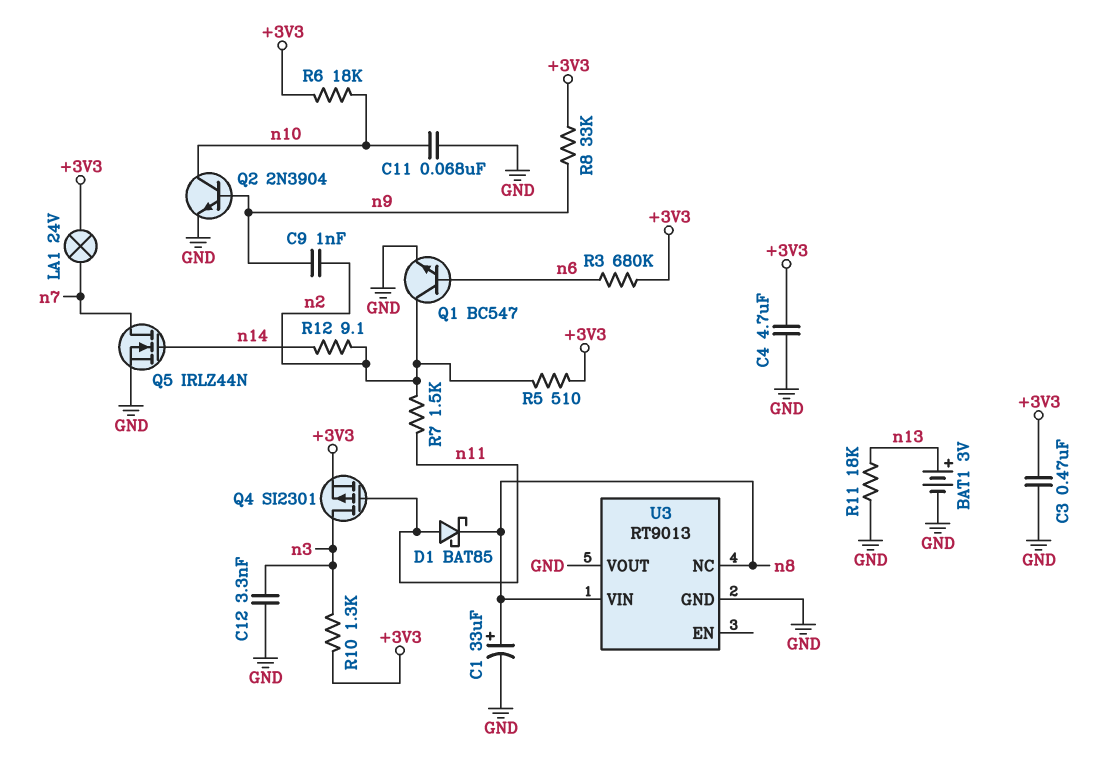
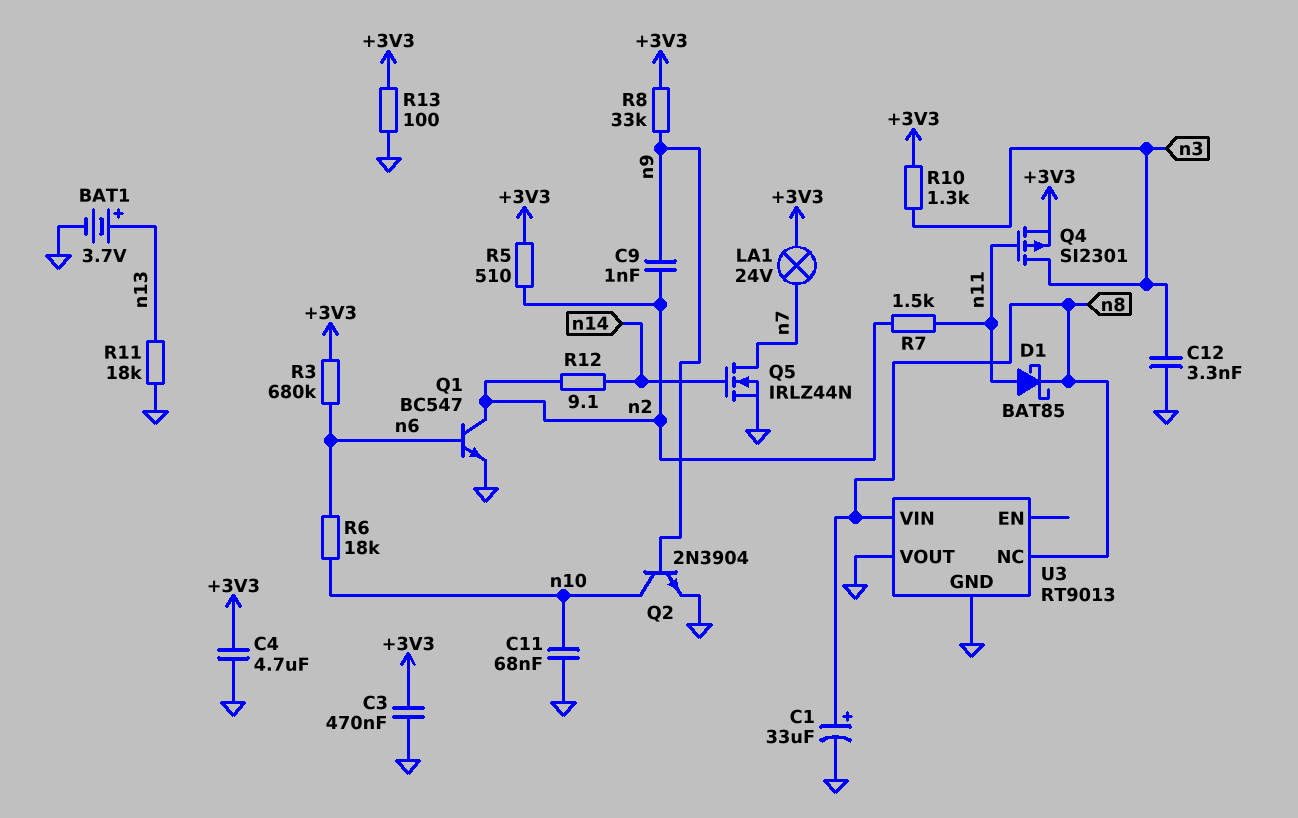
BAT1: 3V (plus n13, minus GND) -> 3.7V (plus n13, minus GND)
R6: 18k (+3V3, n10) -> 18k (n6, n10)
R13: none -> 100 (+3V3, GND)

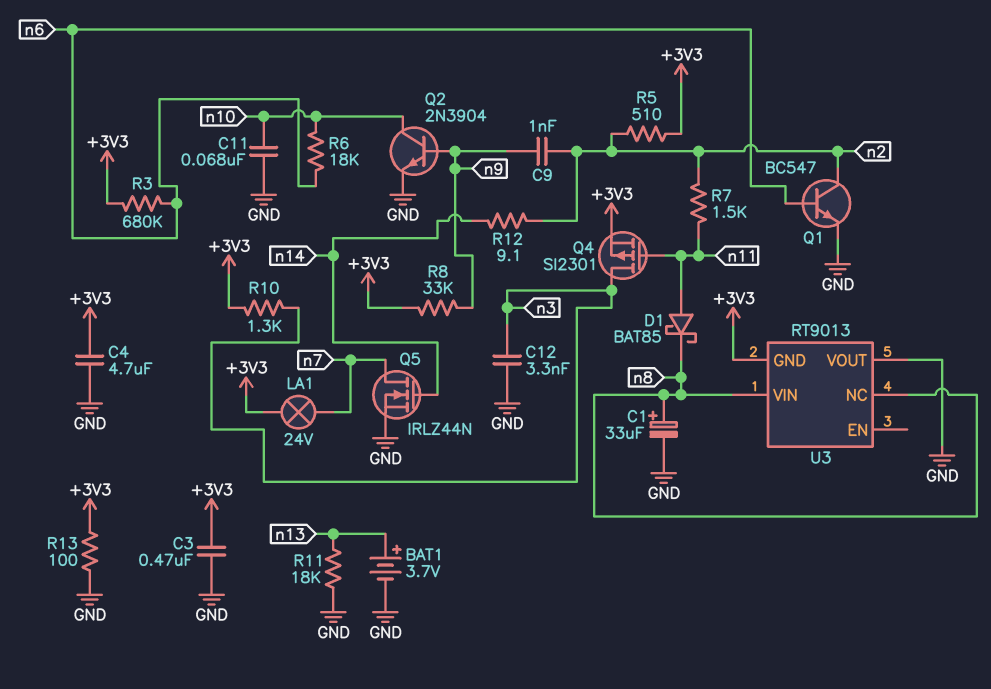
U3 pin GND: GND -> +3V3

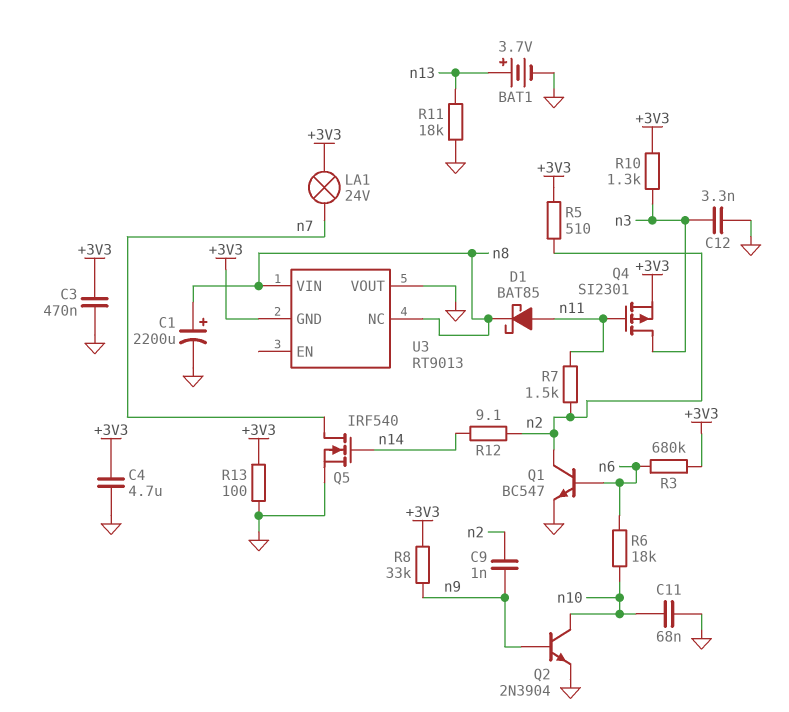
C1: 33uF (plus n8, minus GND) -> 2200uF (plus n8, minus GND)
Q5: NMOS IRLZ44N (G n14, D n7, S GND) -> NMOS IRF540 (G n14, D n7, S GND)

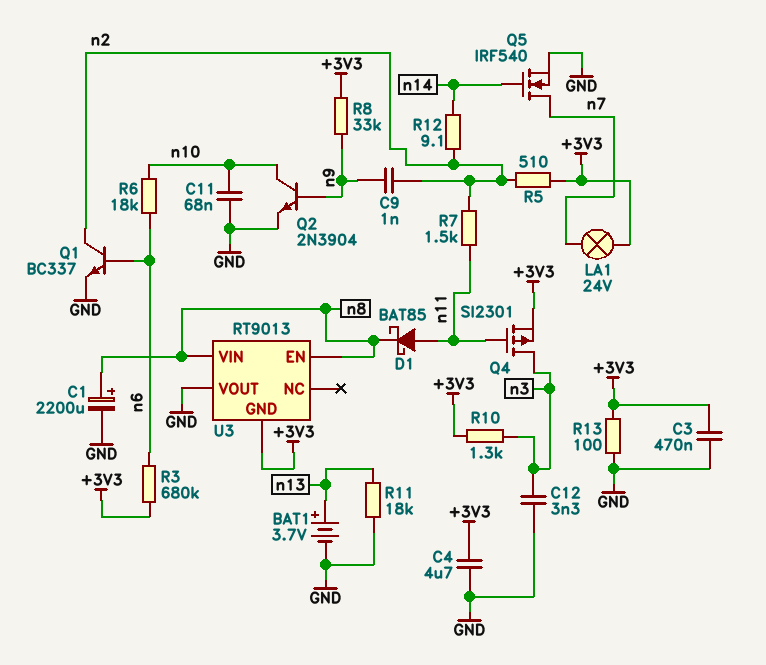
Q1: NPN BC547 (B n6, C n2, E GND) -> NPN BC337 (B n6, C n2, E GND)
U3 pin EN: none -> n8
U3 pin NC: n8 -> none

